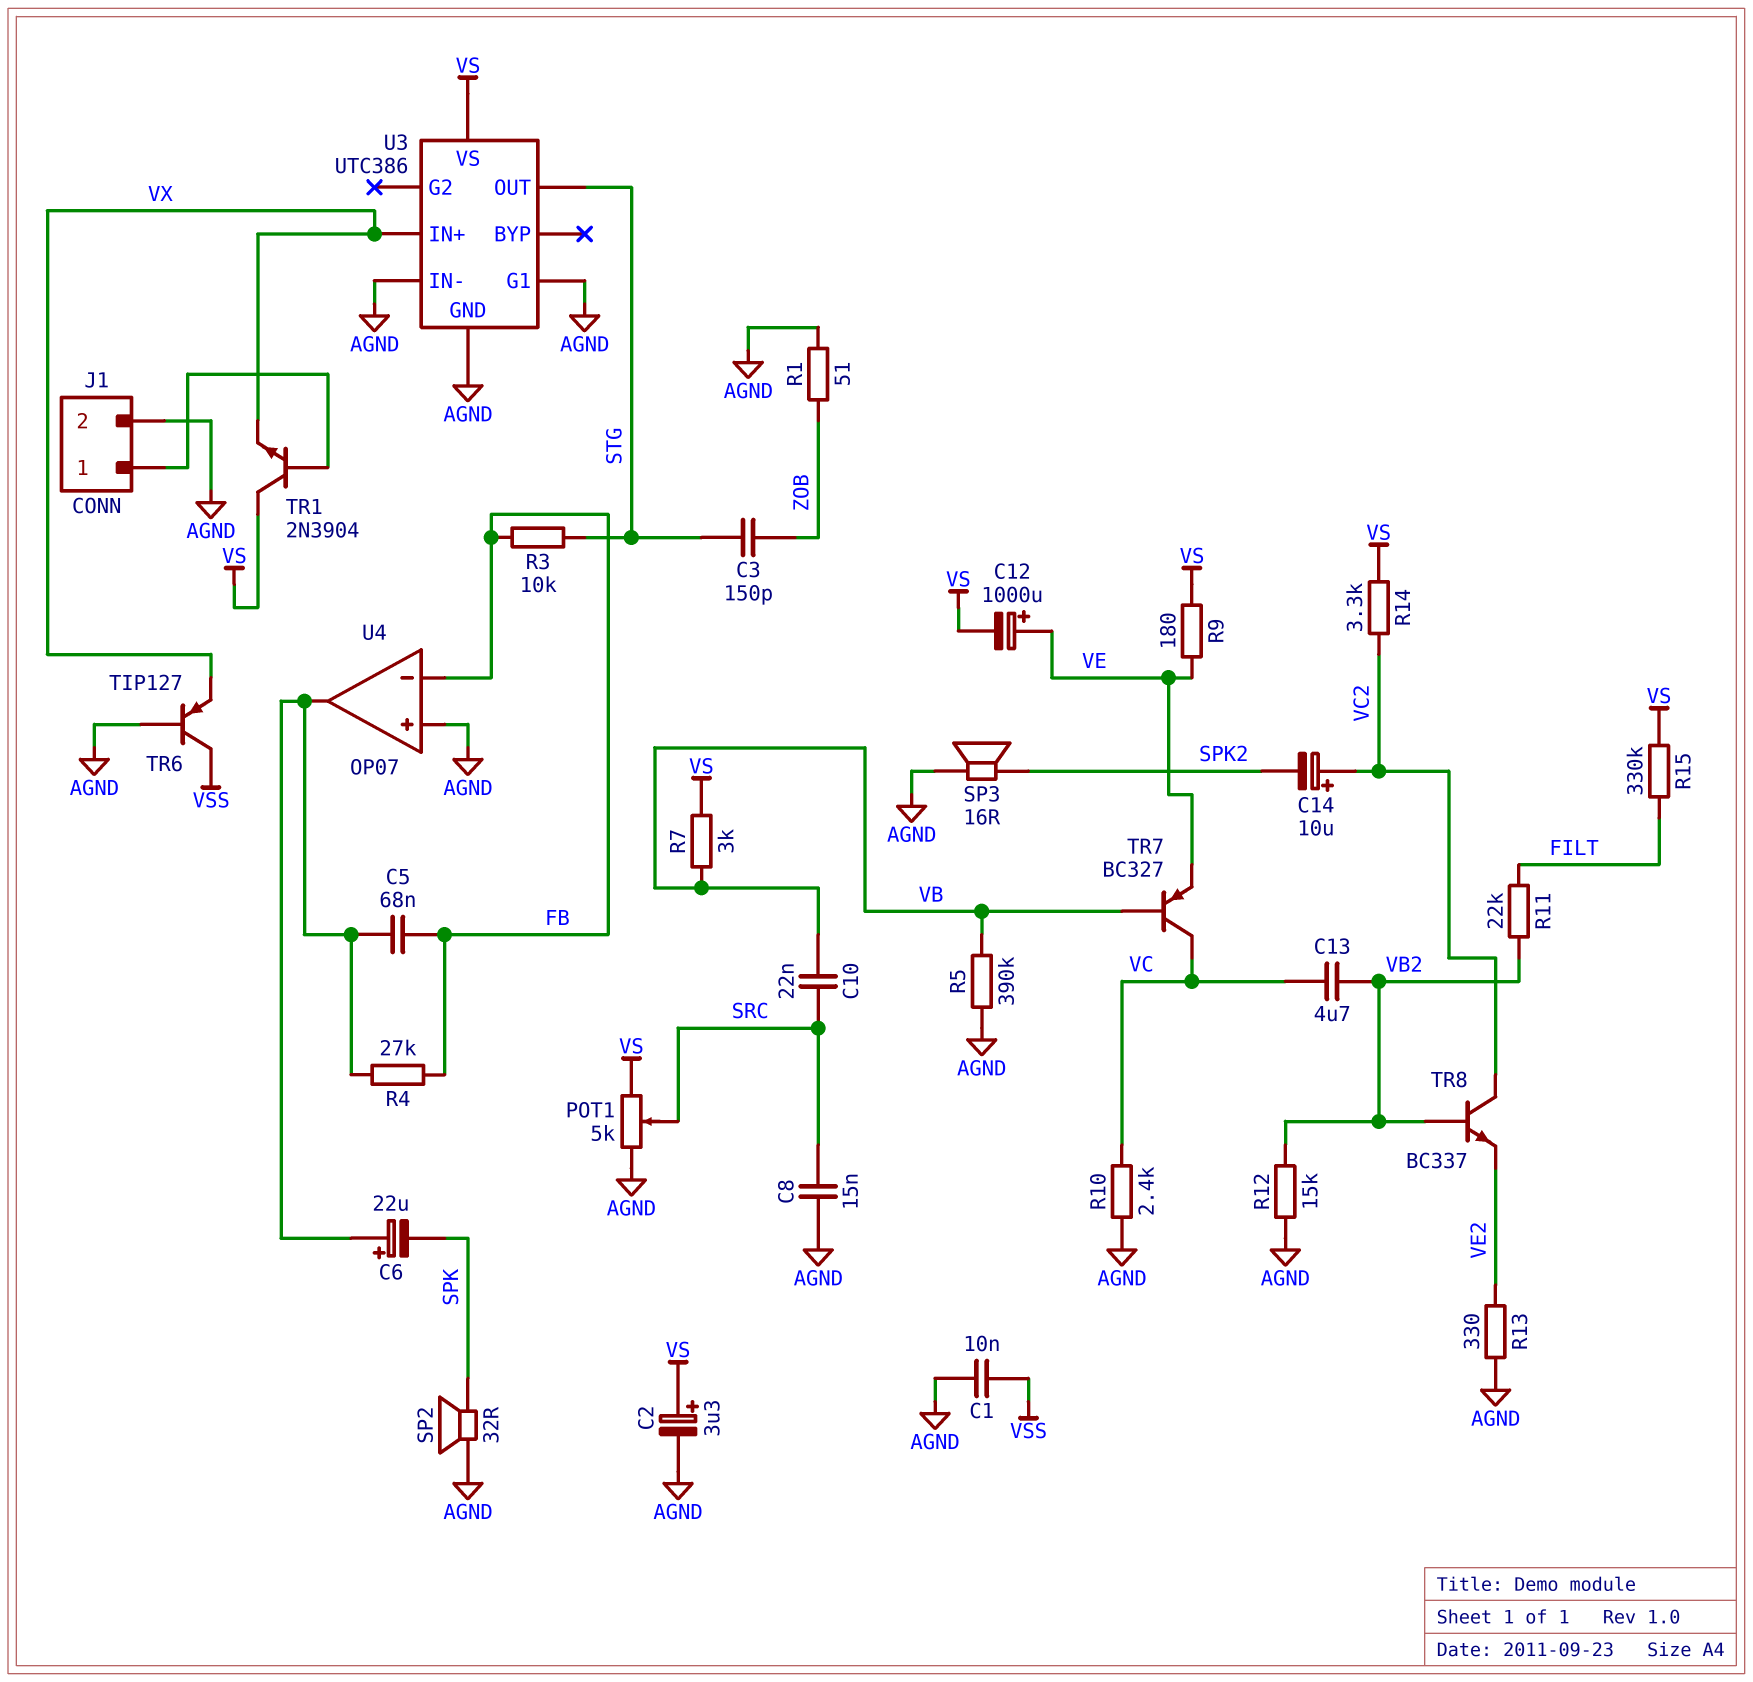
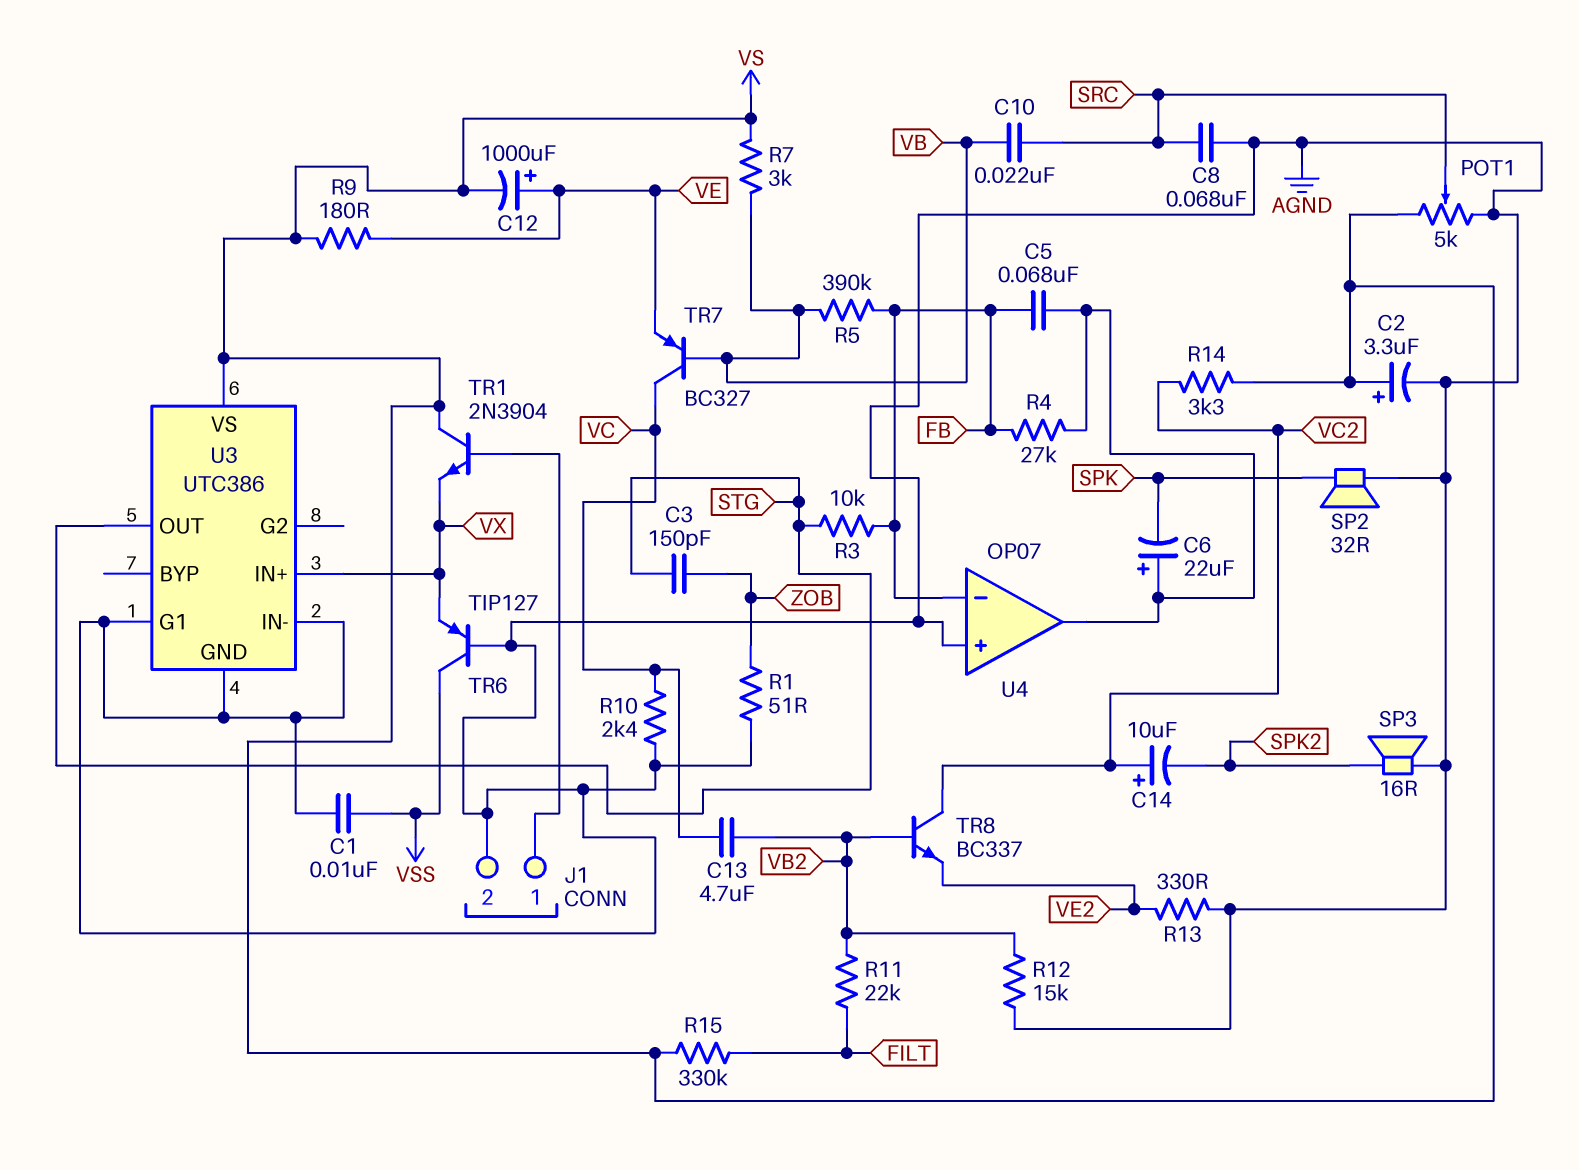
C8: 15nF (AGND, SRC) -> 68nF (AGND, SRC)
R5: 390k (AGND, VB) -> 390k (FB, VB)

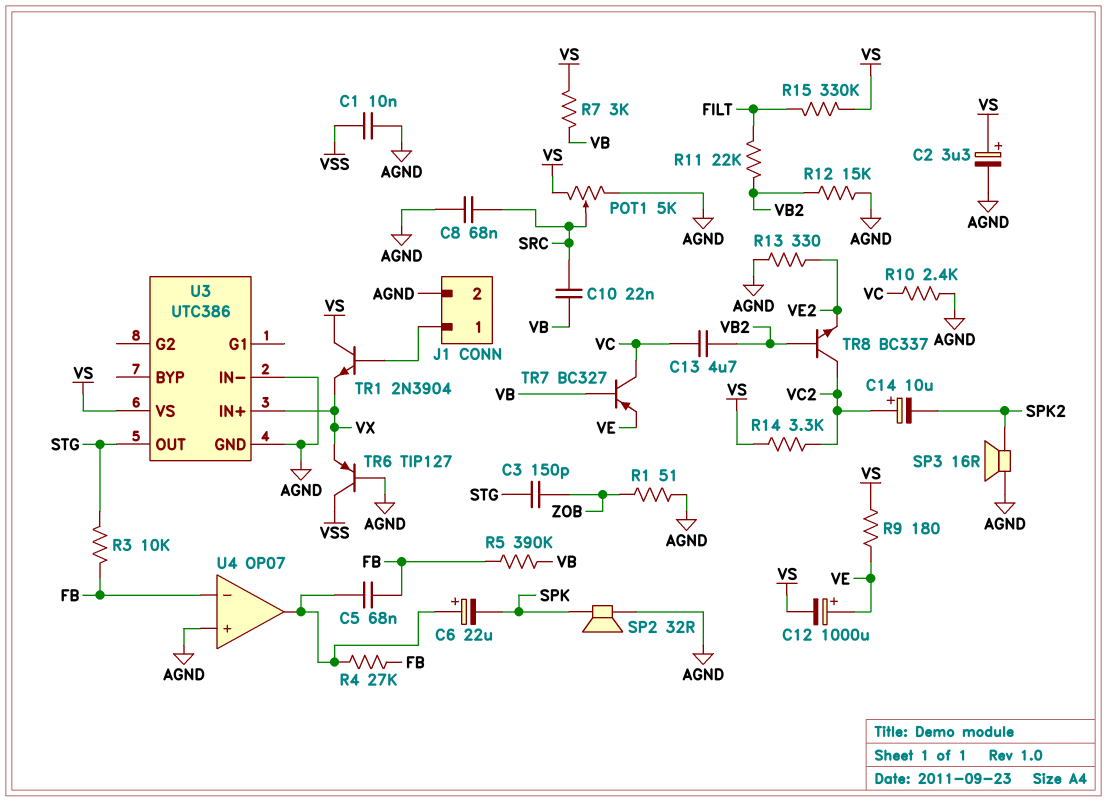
U3 pin G1: AGND -> none

